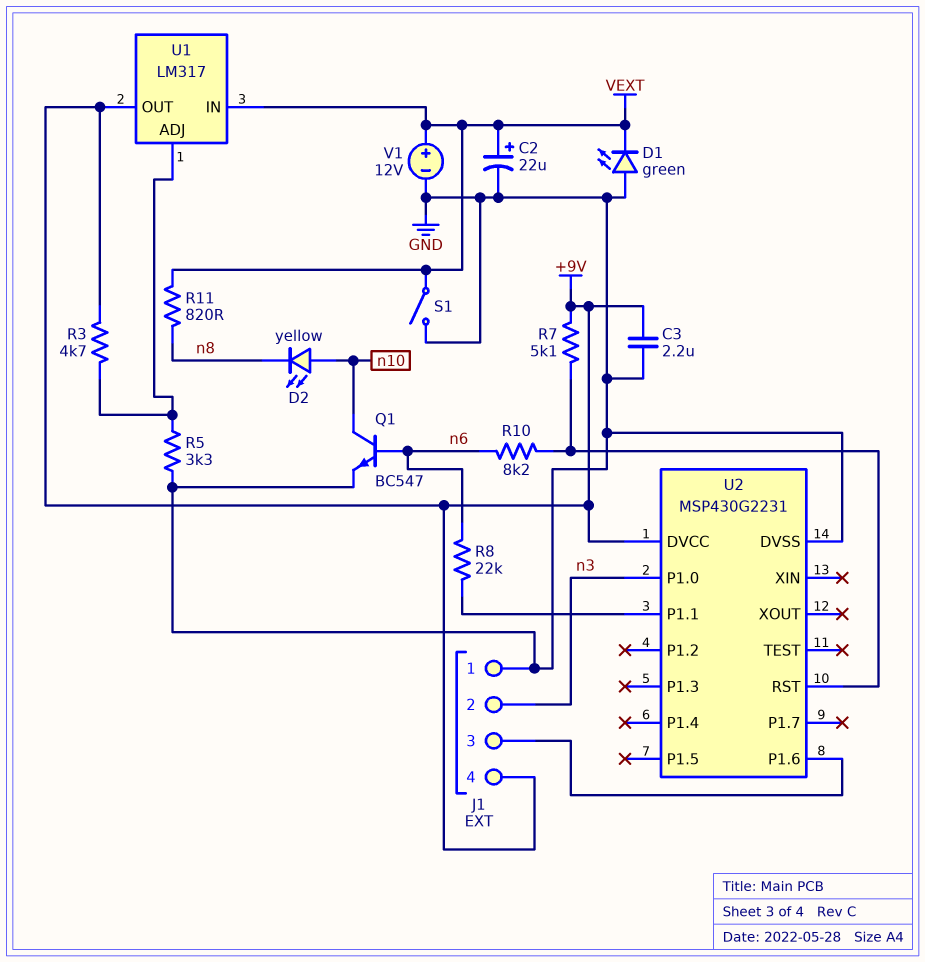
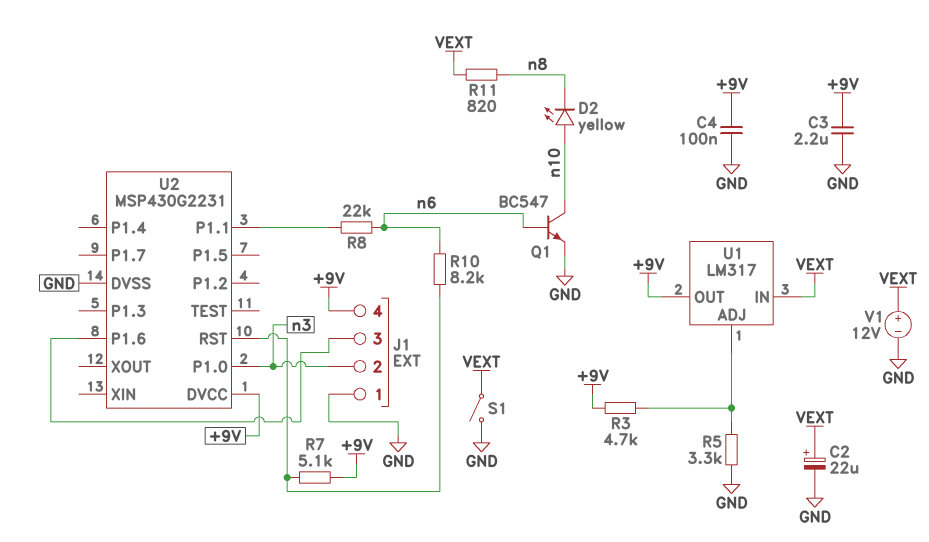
C4: none -> 100nF (+9V, GND)
D1: LED green (A GND, K VEXT) -> none

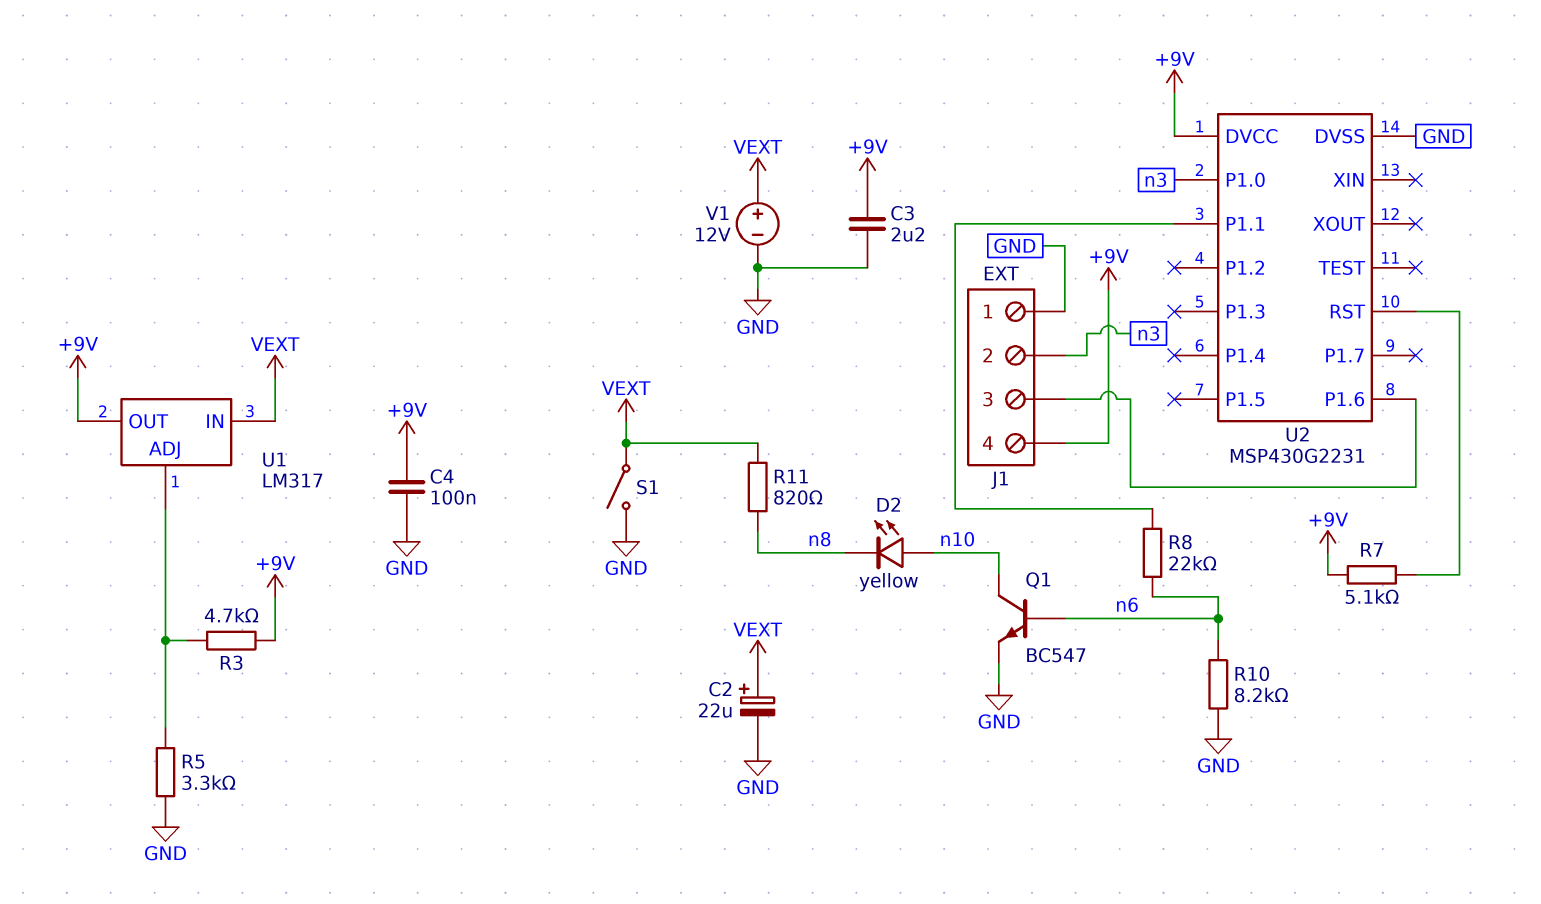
R10: 8.2k (U2/RST, n6) -> 8.2k (GND, n6)

